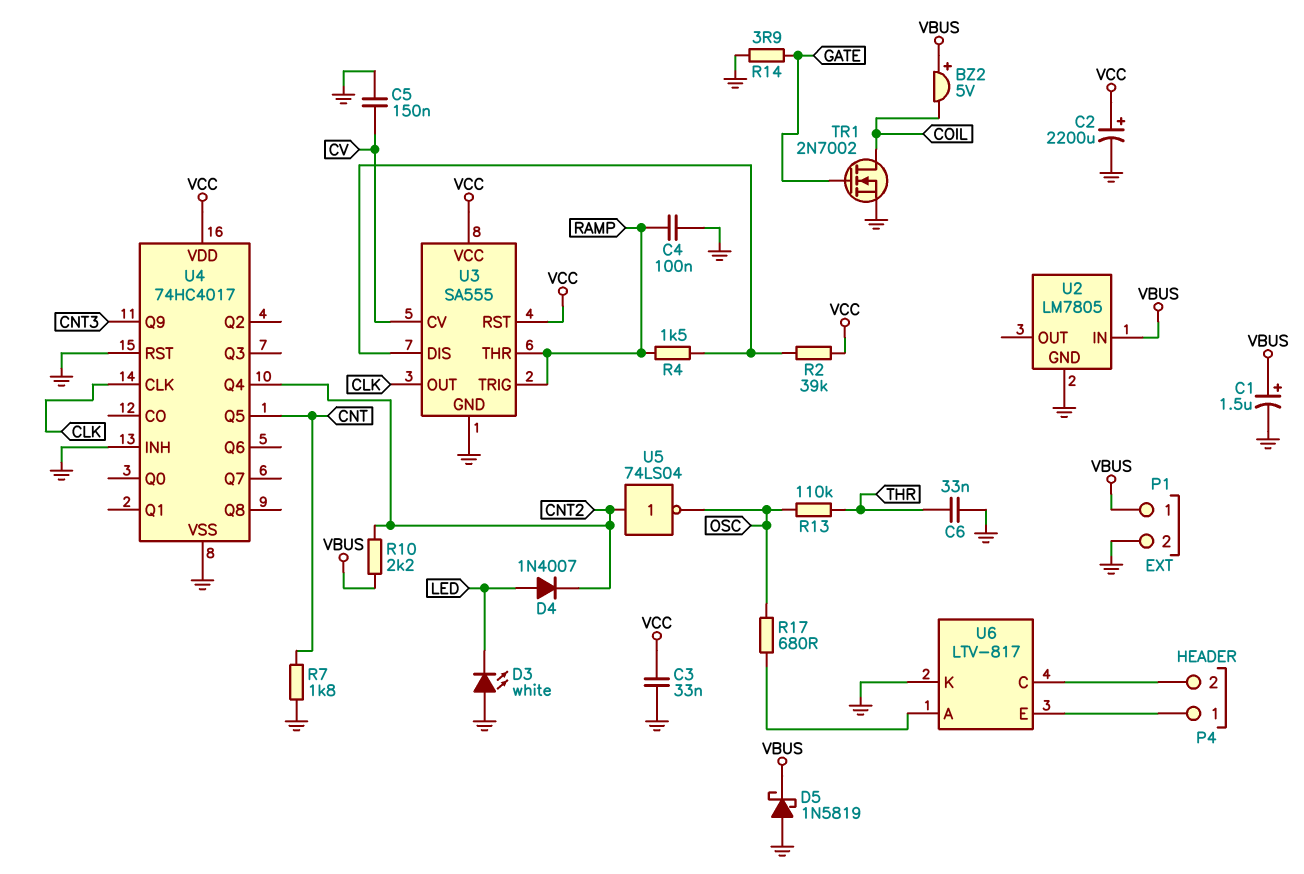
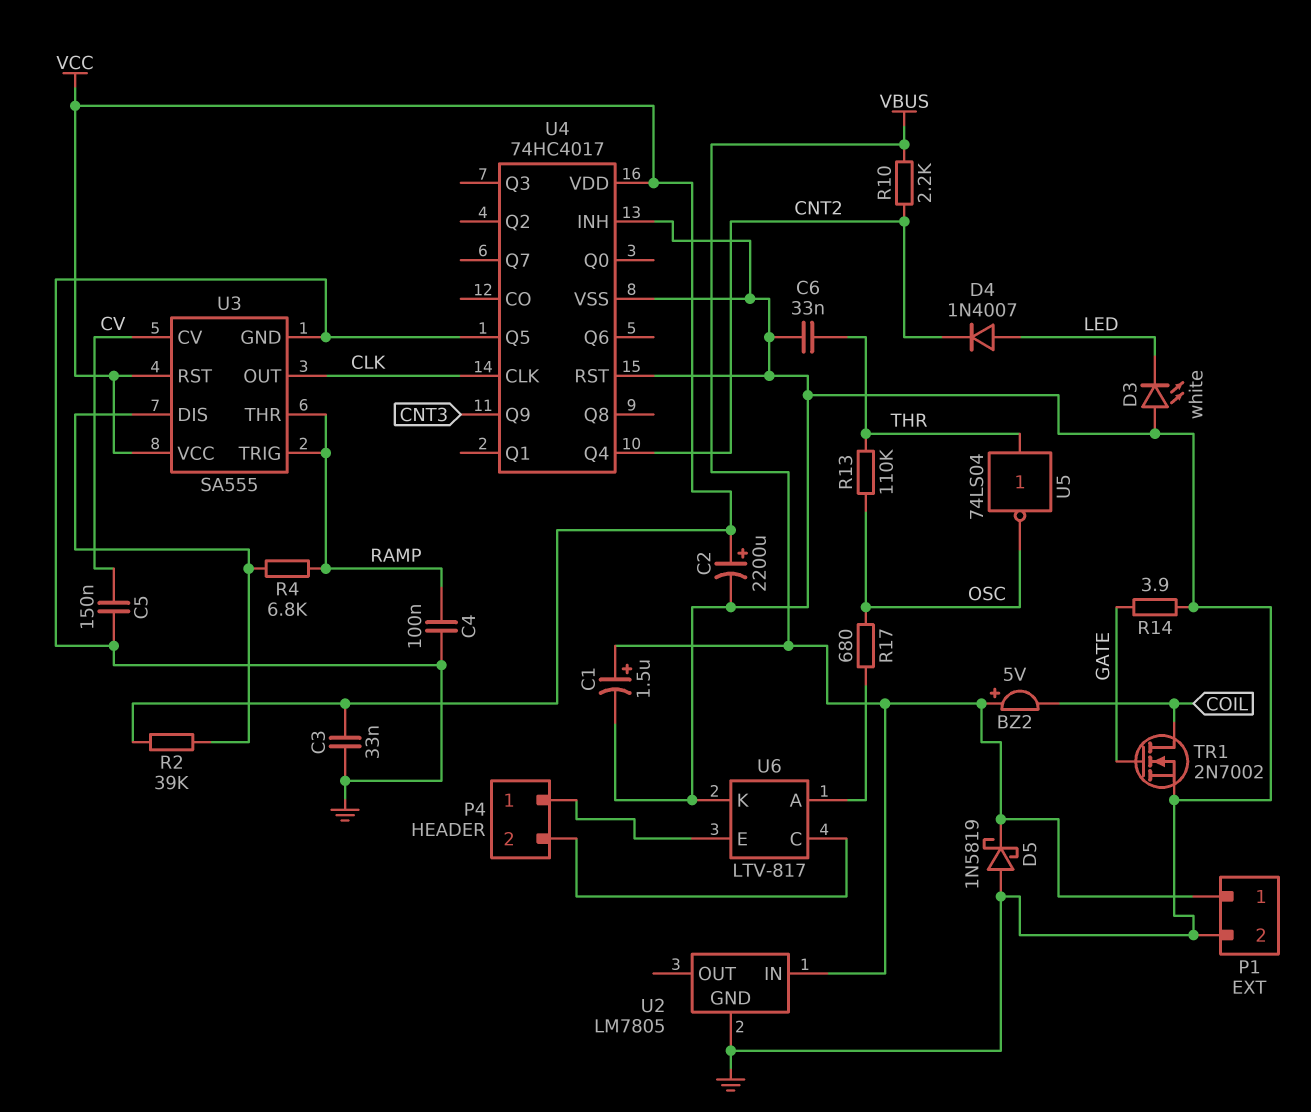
R4: 1.5k (RAMP, U3/DIS) -> 6.8k (RAMP, U3/DIS)
R7: 1.8k (CNT, GND) -> none
U4 pin Q5: CNT -> GND
U5: NOT 74LS04 (in CNT2, out OSC) -> NOT 74LS04 (in THR, out OSC)

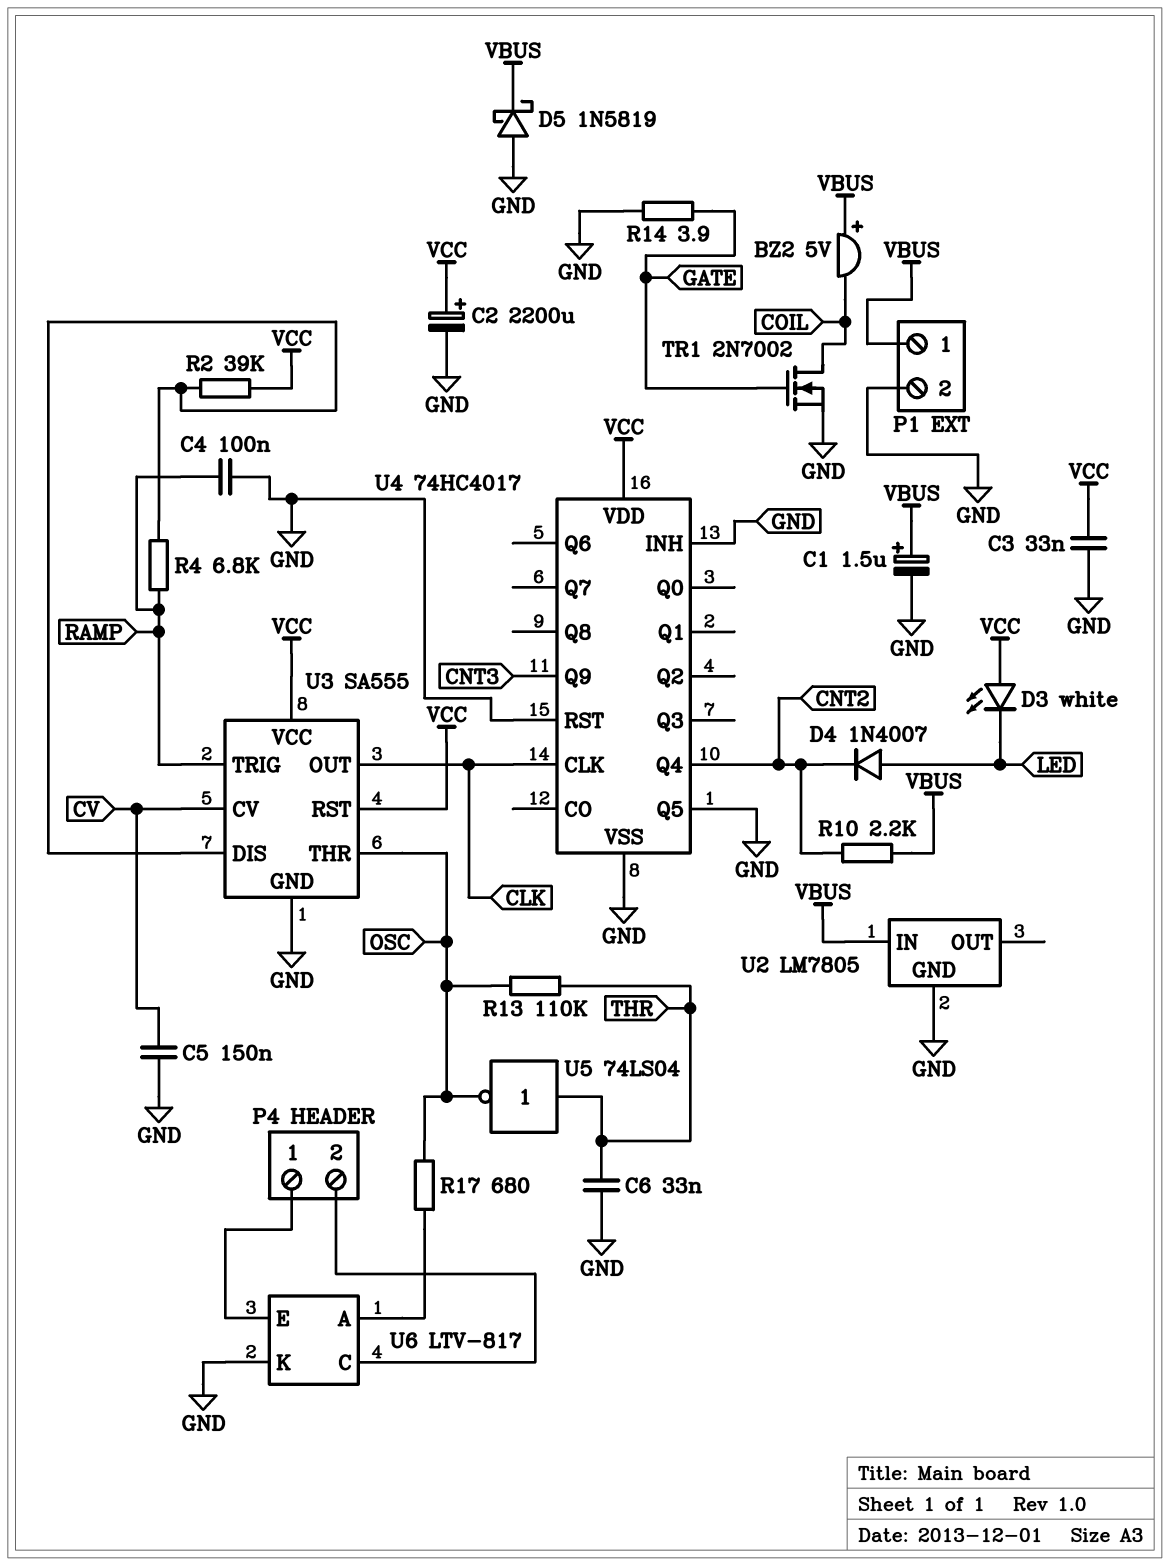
D3: LED white (A GND, K LED) -> LED white (A VCC, K LED)
U3 pin THR: RAMP -> OSC

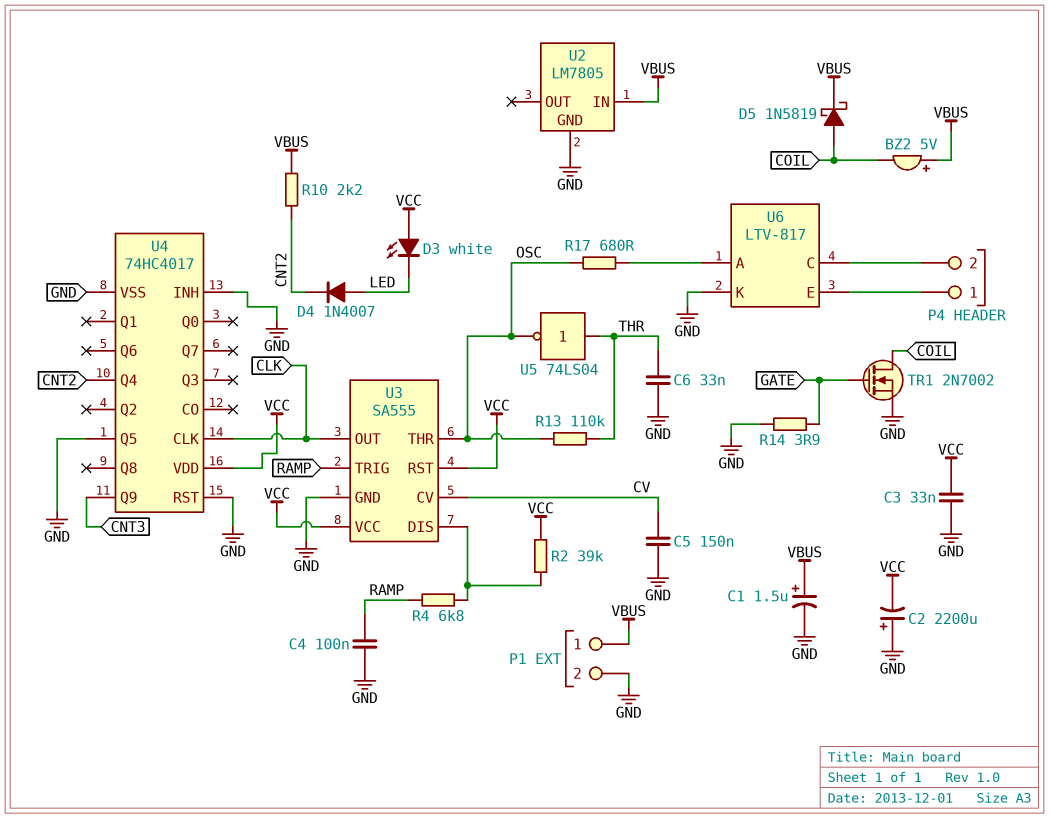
C2: 2200uF (plus VCC, minus GND) -> 2200uF (plus GND, minus VCC)
D5: schottky 1N5819 (A GND, K VBUS) -> schottky 1N5819 (A COIL, K VBUS)

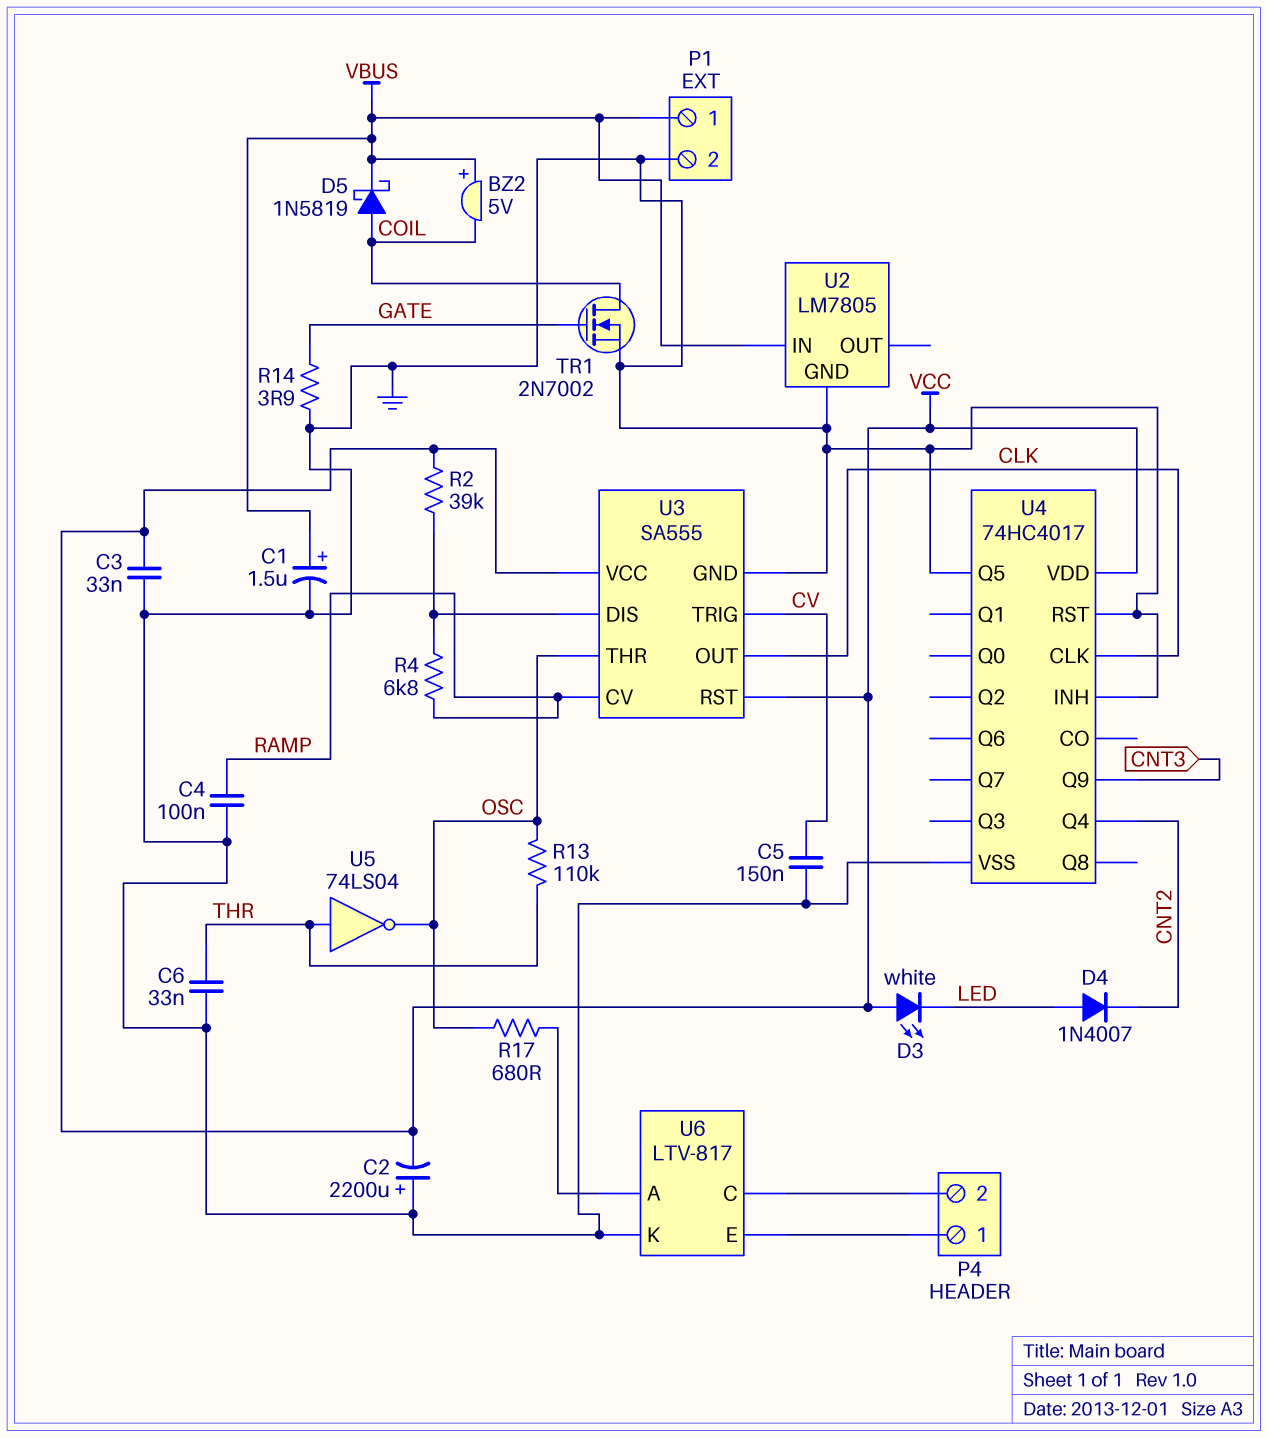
R10: 2.2k (CNT2, VBUS) -> none
U3 pin CV: CV -> RAMP
U3 pin TRIG: RAMP -> CV

